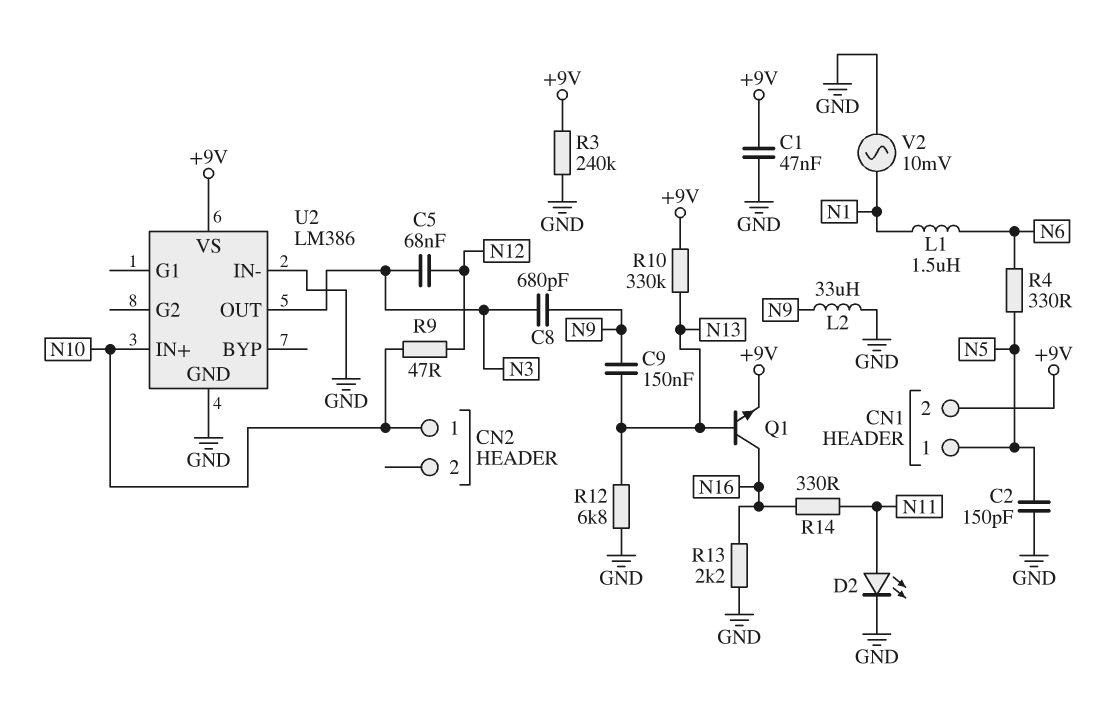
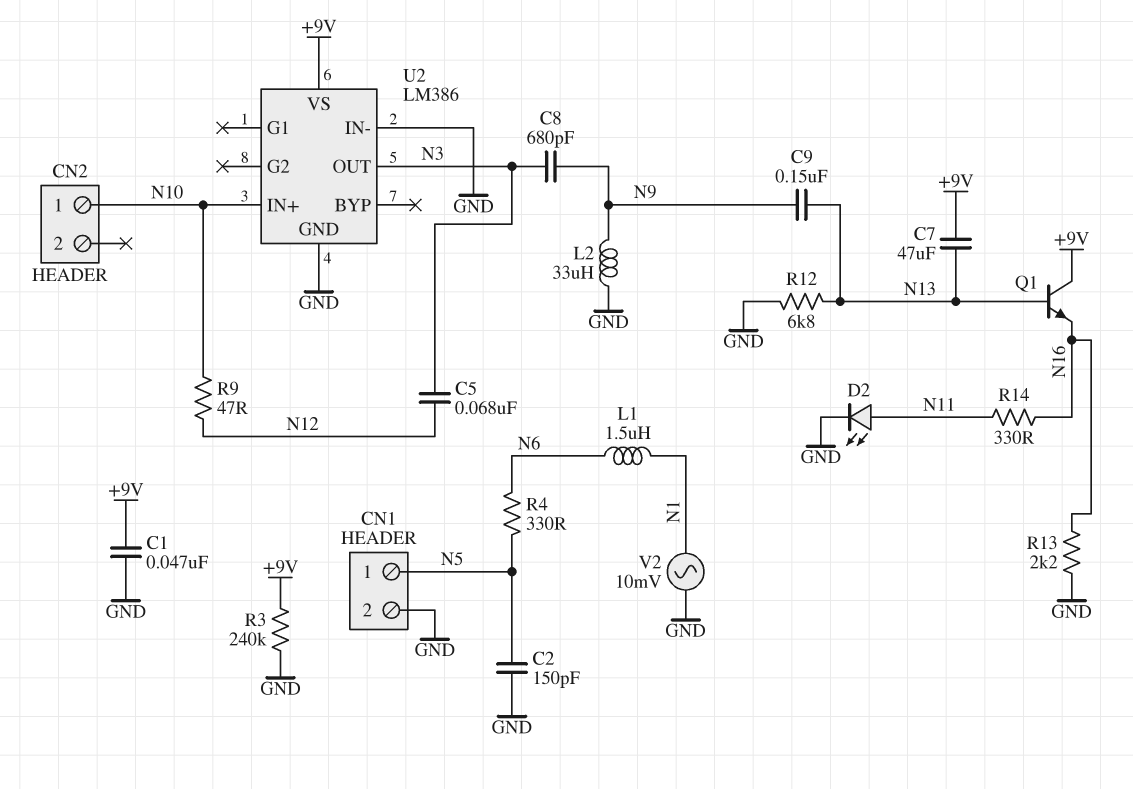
C7: none -> 47uF (+9V, N13)
CN1 pin 2: +9V -> GND
Q1: NPN (B N13, C N16, E +9V) -> NPN (B N13, C +9V, E N16)
R10: 330k (+9V, N13) -> none

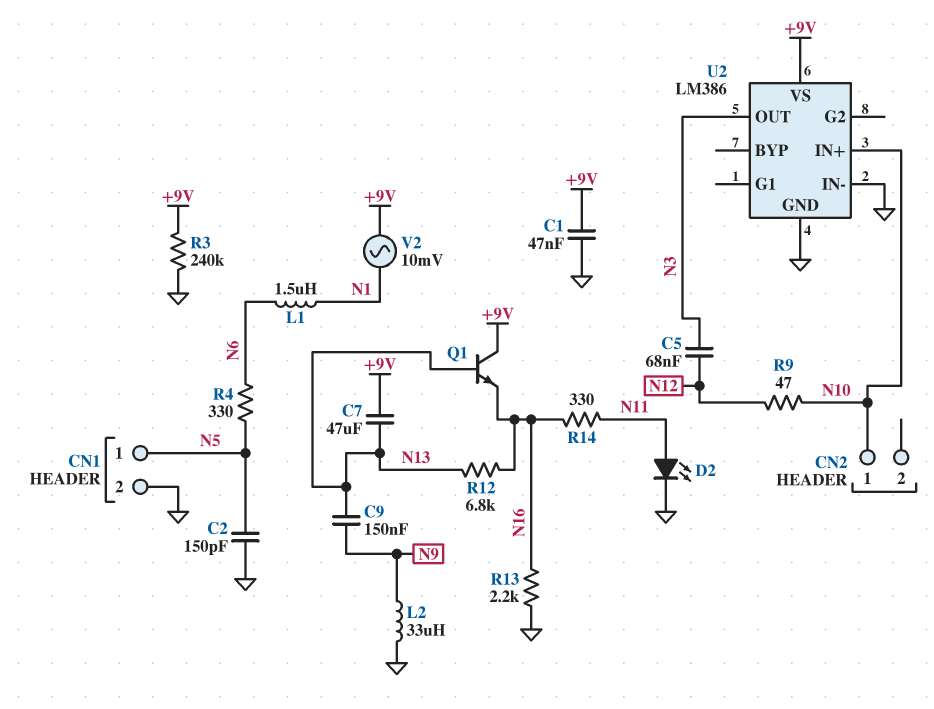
C8: 680pF (N3, N9) -> none
R12: 6.8k (GND, N13) -> 6.8k (N13, N16)
V2: AC 10mV (GND, N1) -> AC 10mV (+9V, N1)

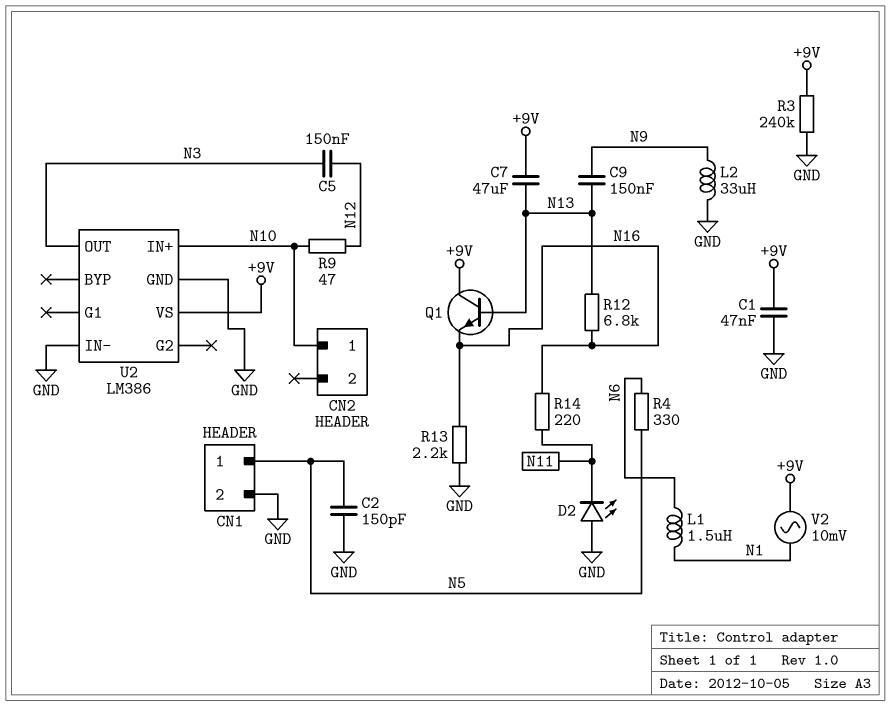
C5: 68nF (N3, N12) -> 150nF (N3, N12)
D2: LED (A N11, K GND) -> LED (A GND, K N11)
R14: 330 (N11, N16) -> 220 (N11, N16)

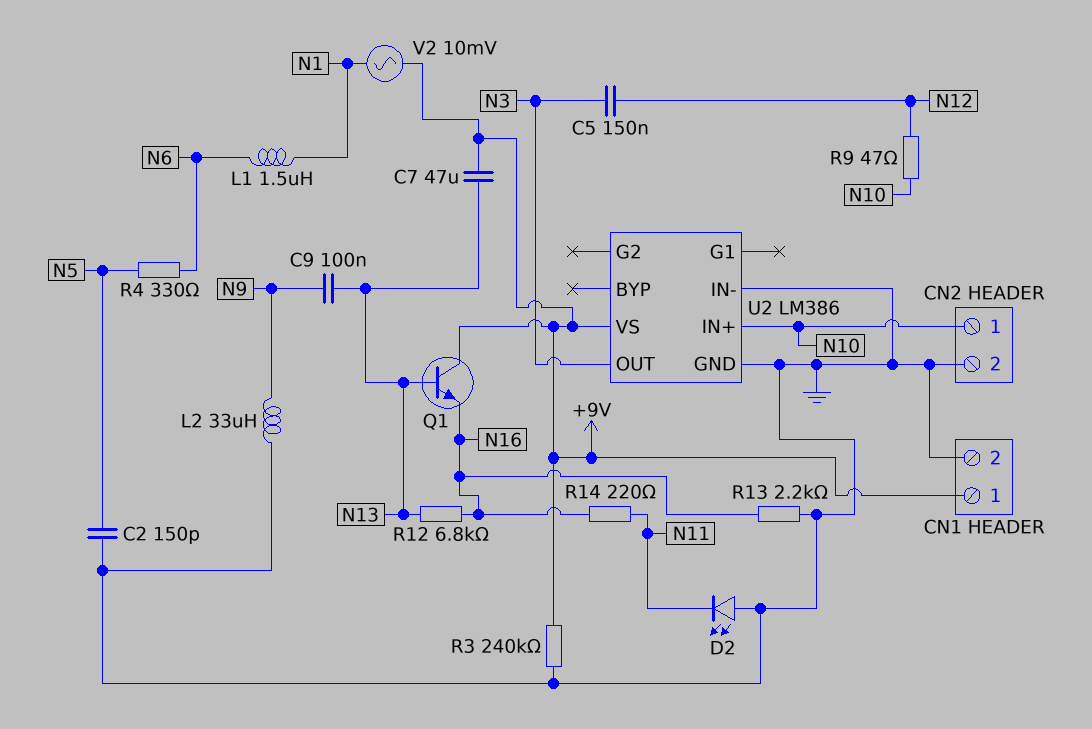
C1: 47nF (+9V, GND) -> none
C9: 150nF (N9, N13) -> 100nF (N9, N13)
CN1 pin 1: N5 -> +9V
CN2 pin 2: none -> GND

